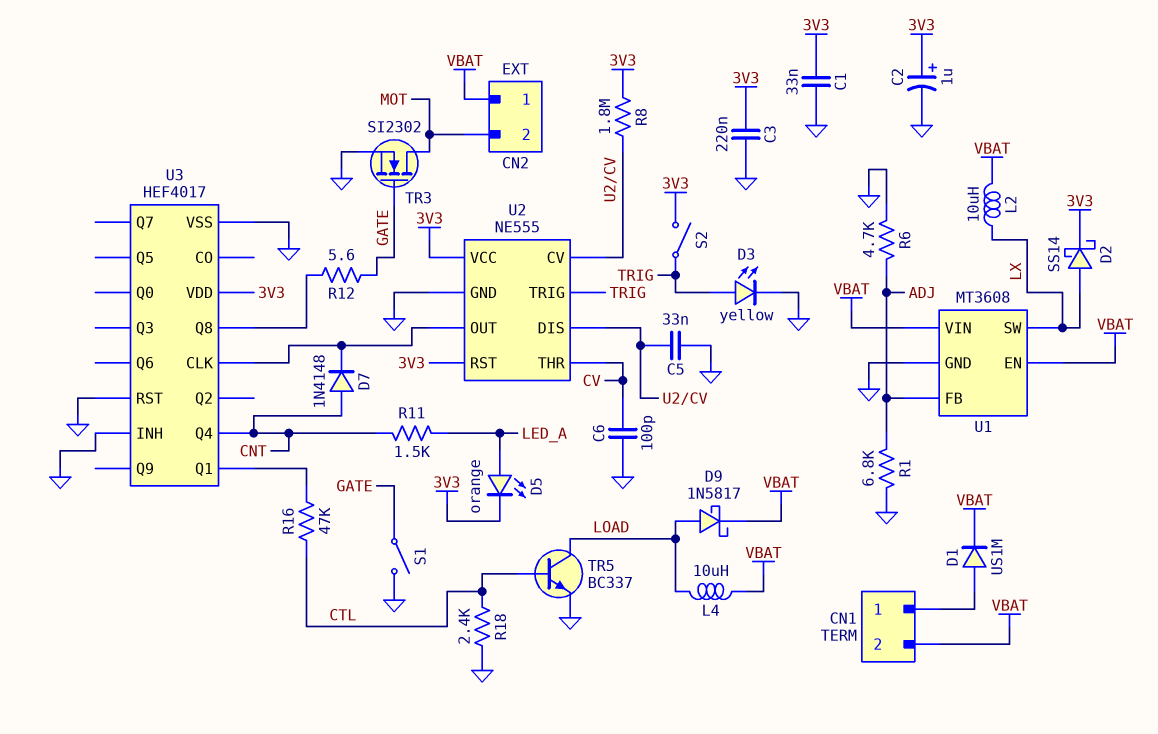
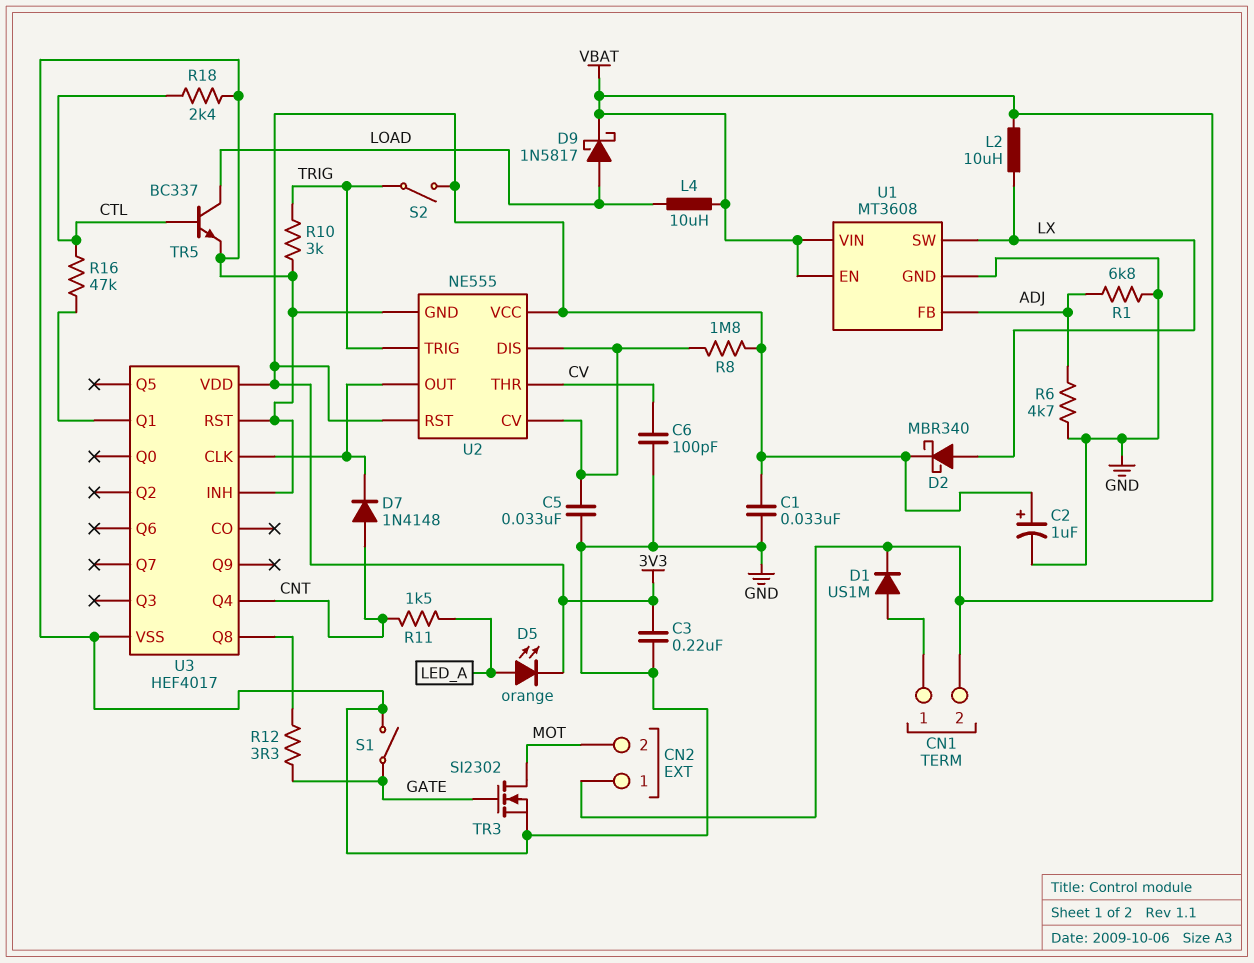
D2: schottky SS14 (A LX, K 3V3) -> schottky MBR340 (A LX, K 3V3)
D3: LED yellow (A TRIG, K GND) -> none
R10: none -> 3k (GND, TRIG)
R12: 5.6 (GATE, U3/Q8) -> 3.3 (GATE, U3/Q8)

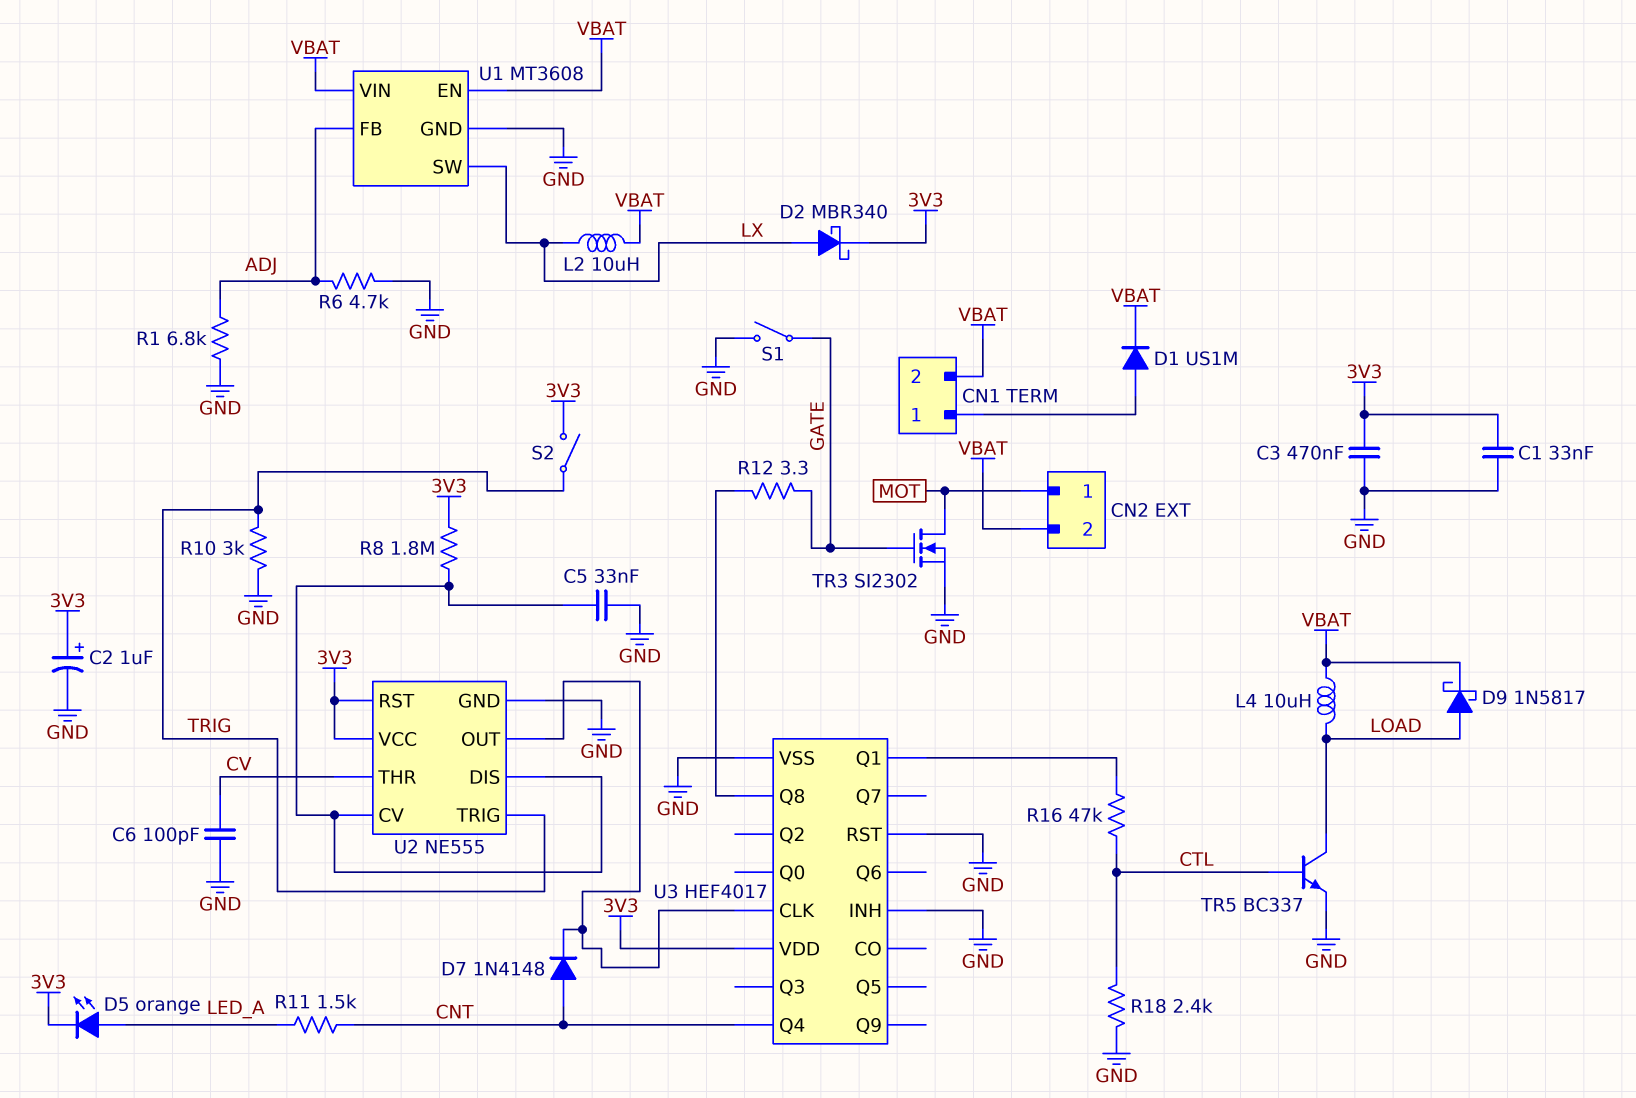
C3: 220nF (3V3, GND) -> 470nF (3V3, GND)
CN2 pin 1: VBAT -> MOT
CN2 pin 2: MOT -> VBAT

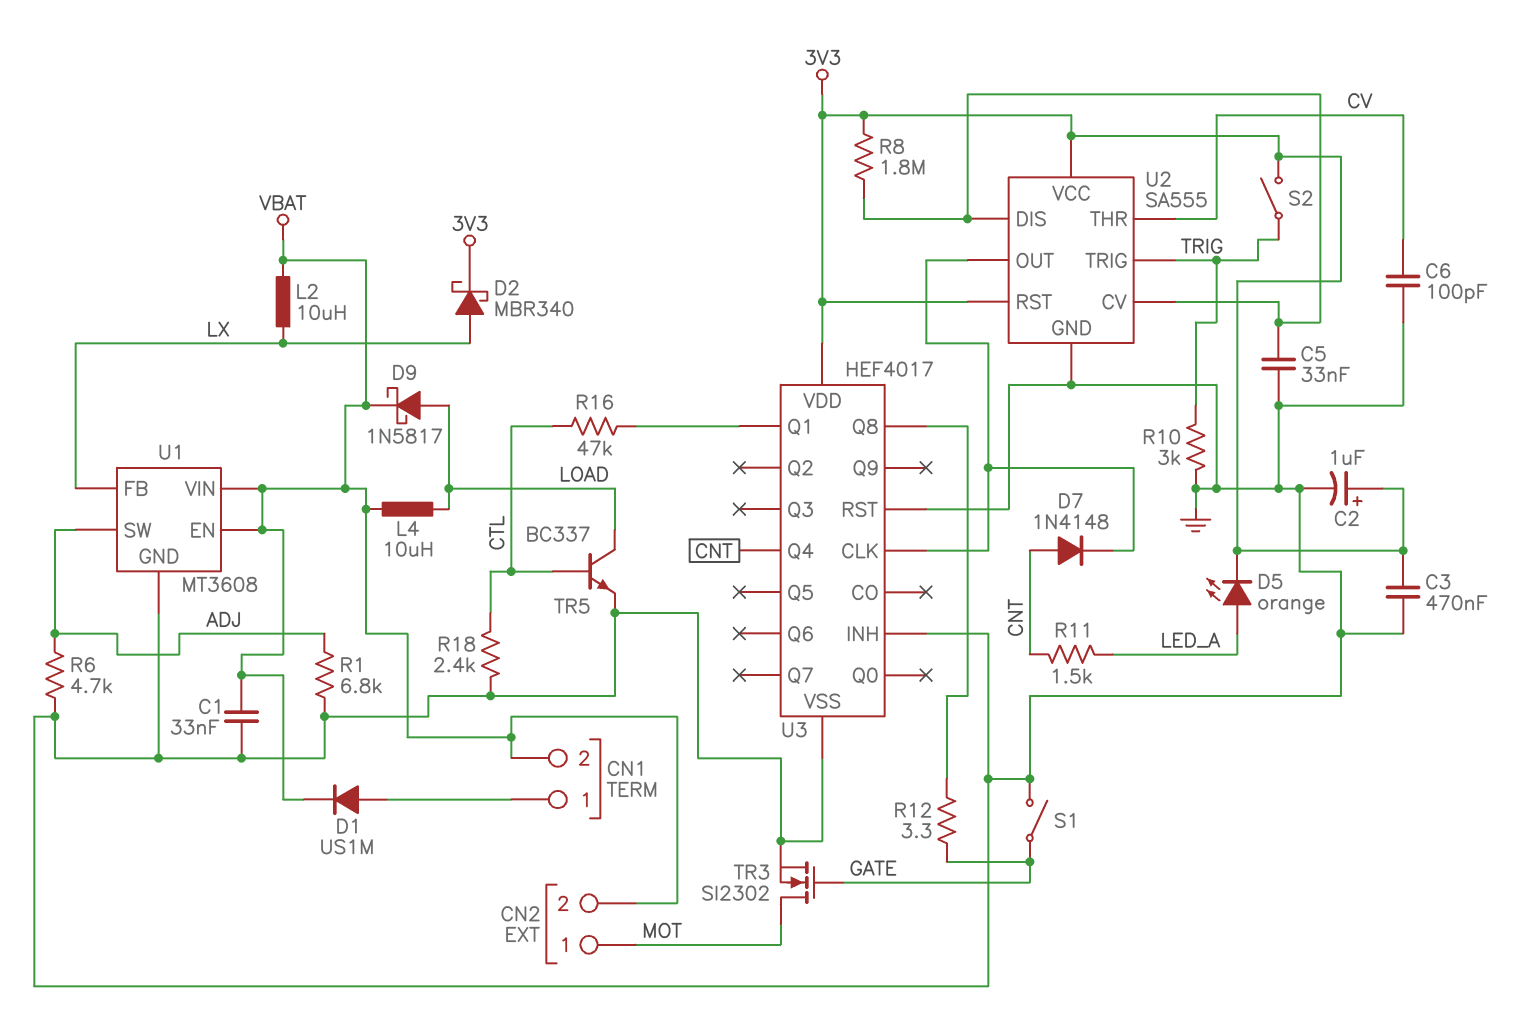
C1: 33nF (3V3, GND) -> 33nF (GND, VBAT)
U1 pin FB: ADJ -> LX
U1 pin SW: LX -> ADJ
U2: NE555 -> SA555

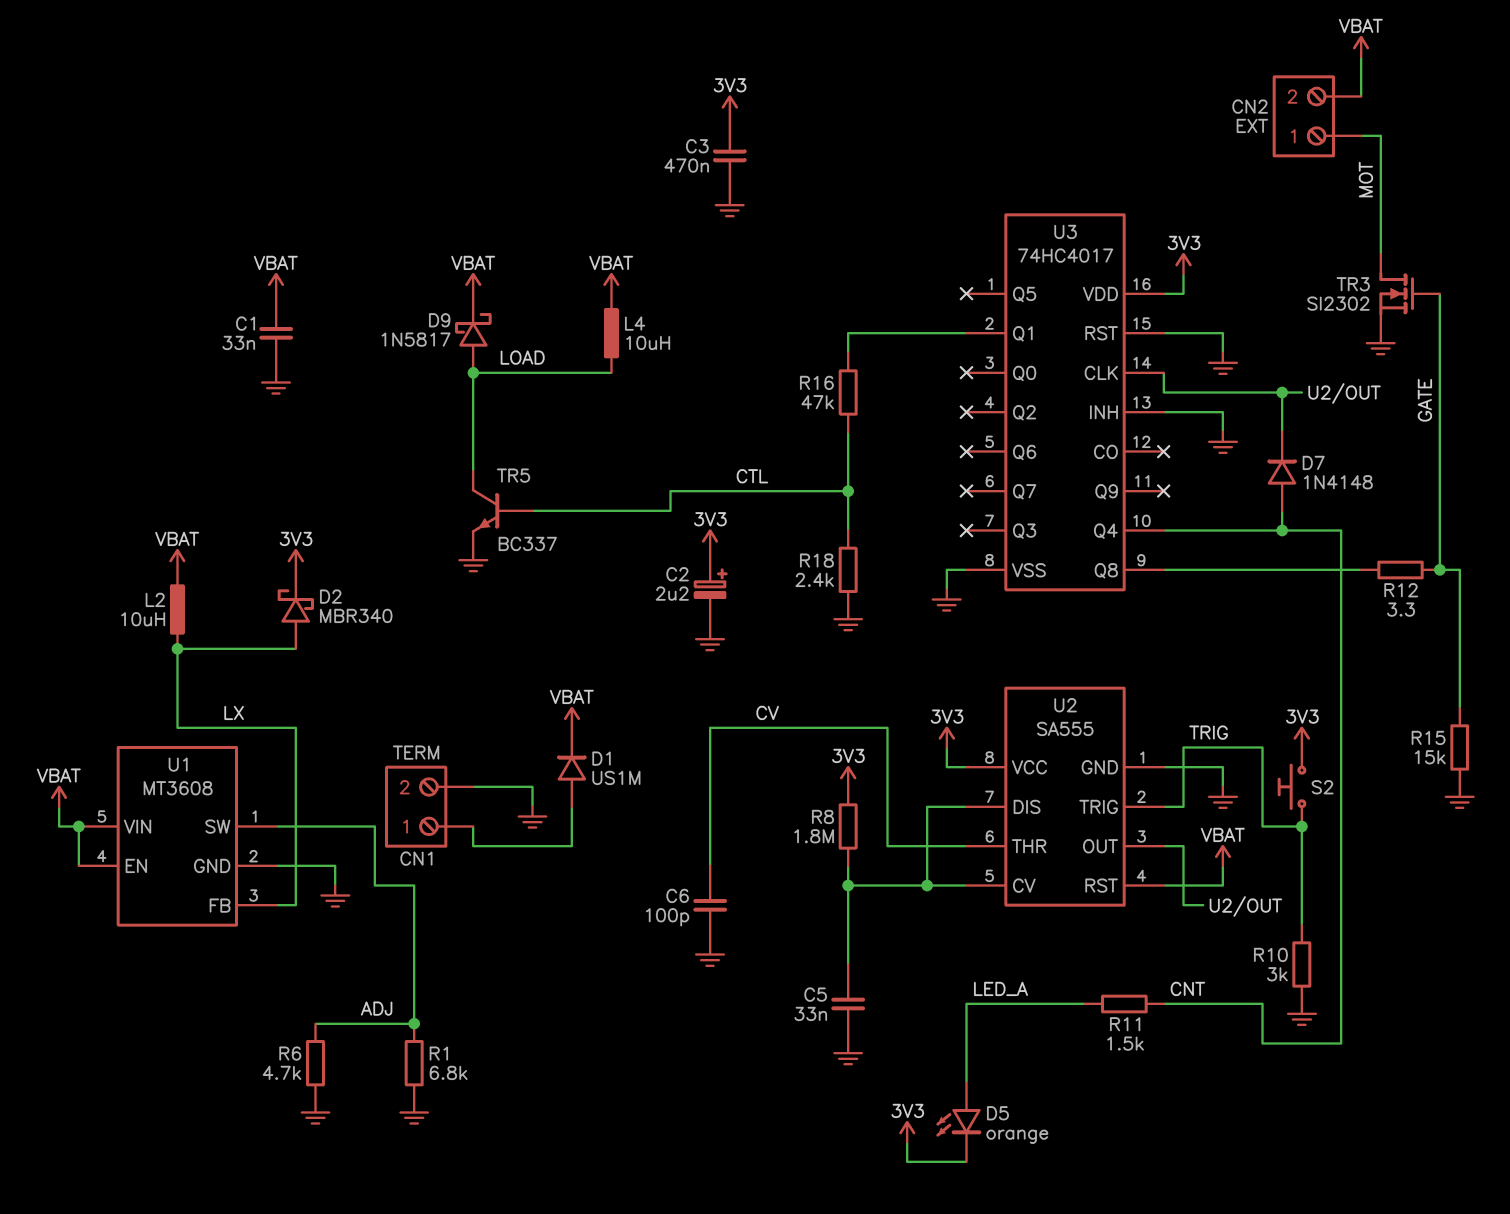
C2: 1uF (plus 3V3, minus GND) -> 2.2uF (plus 3V3, minus GND)
CN1 pin 2: VBAT -> GND
R15: none -> 15k (GATE, GND)
S1: switch (GATE, GND) -> none
S2: switch (3V3, TRIG) -> button (3V3, TRIG)
U2 pin RST: 3V3 -> VBAT
U3: HEF4017 -> 74HC4017

